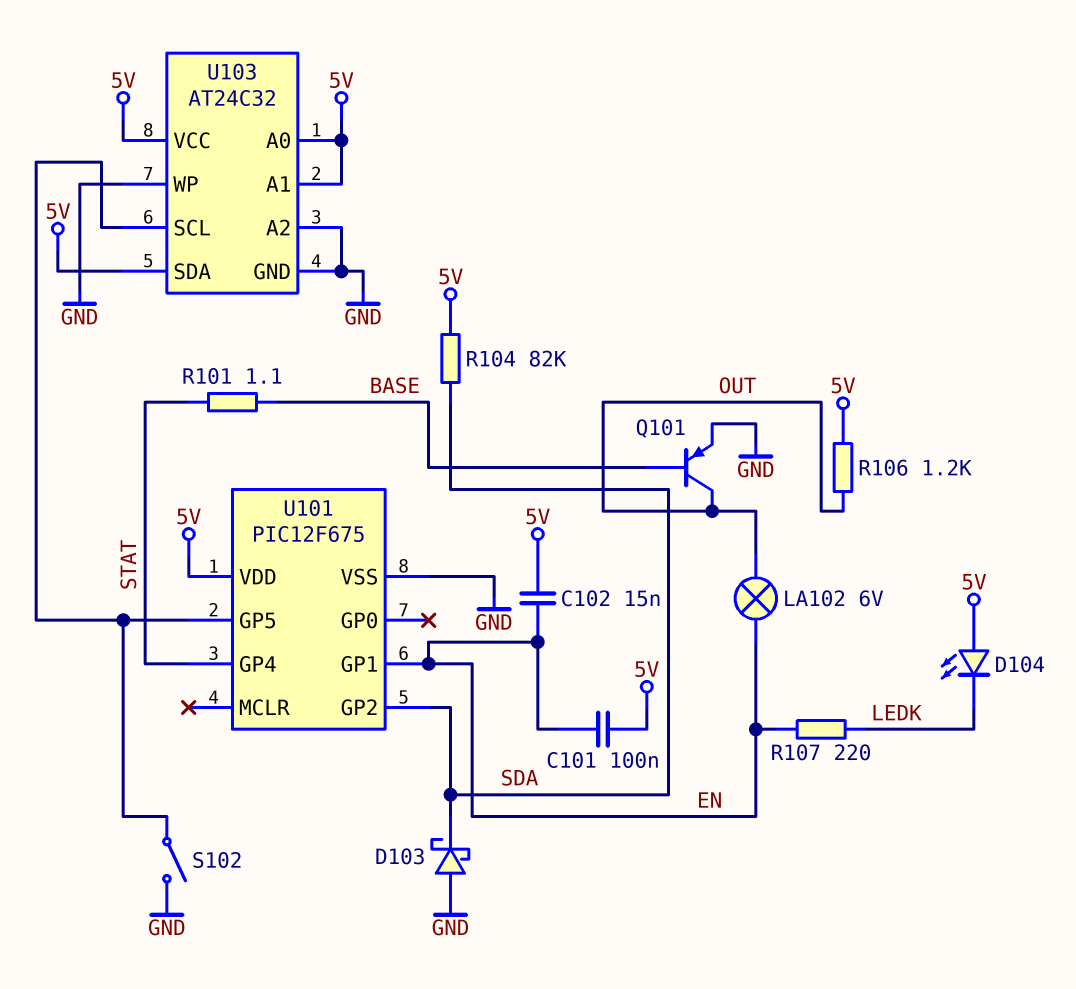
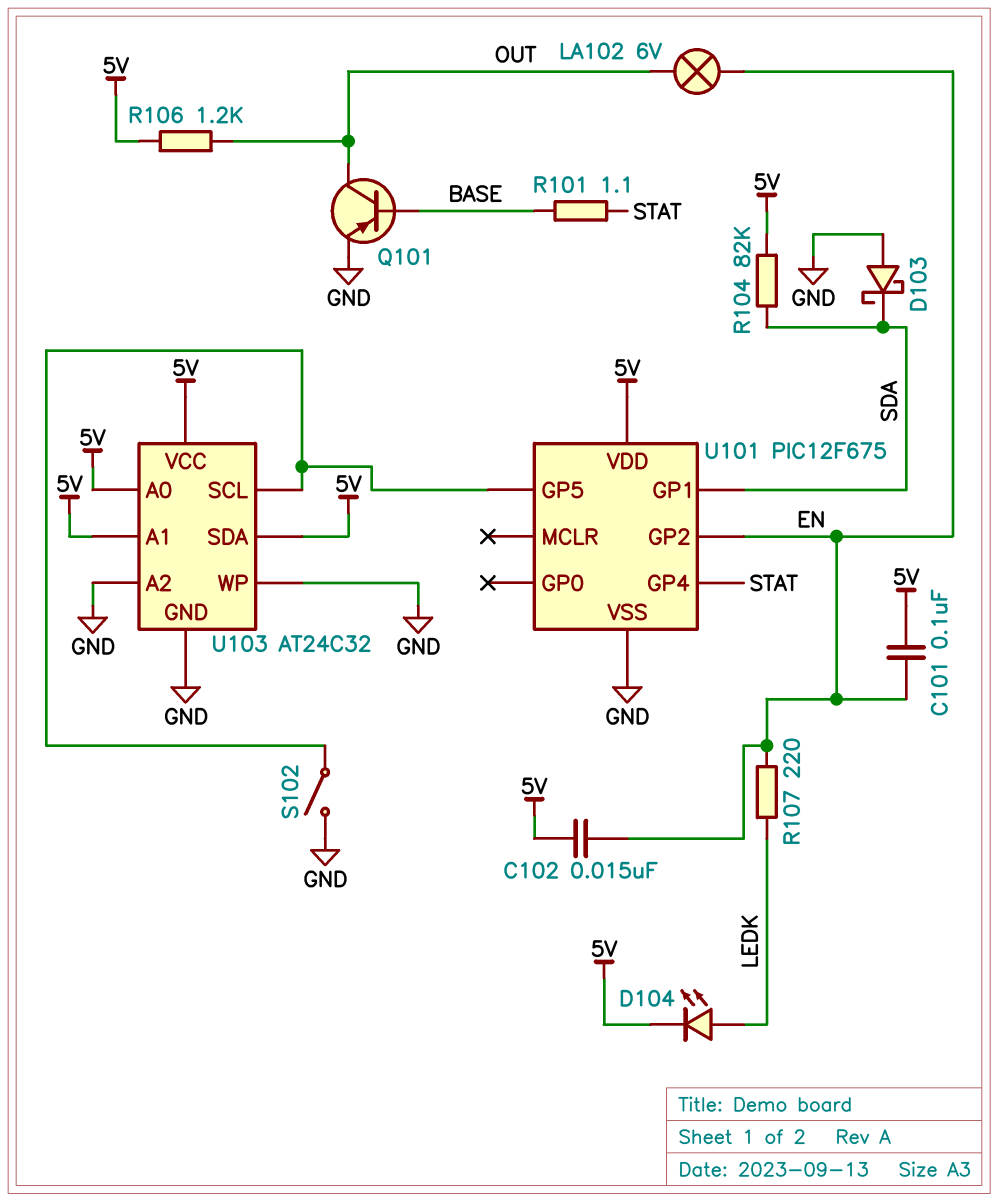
D104: LED (A 5V, K LEDK) -> LED (A LEDK, K 5V)
U101 pin GP1: EN -> SDA
U101 pin GP2: SDA -> EN

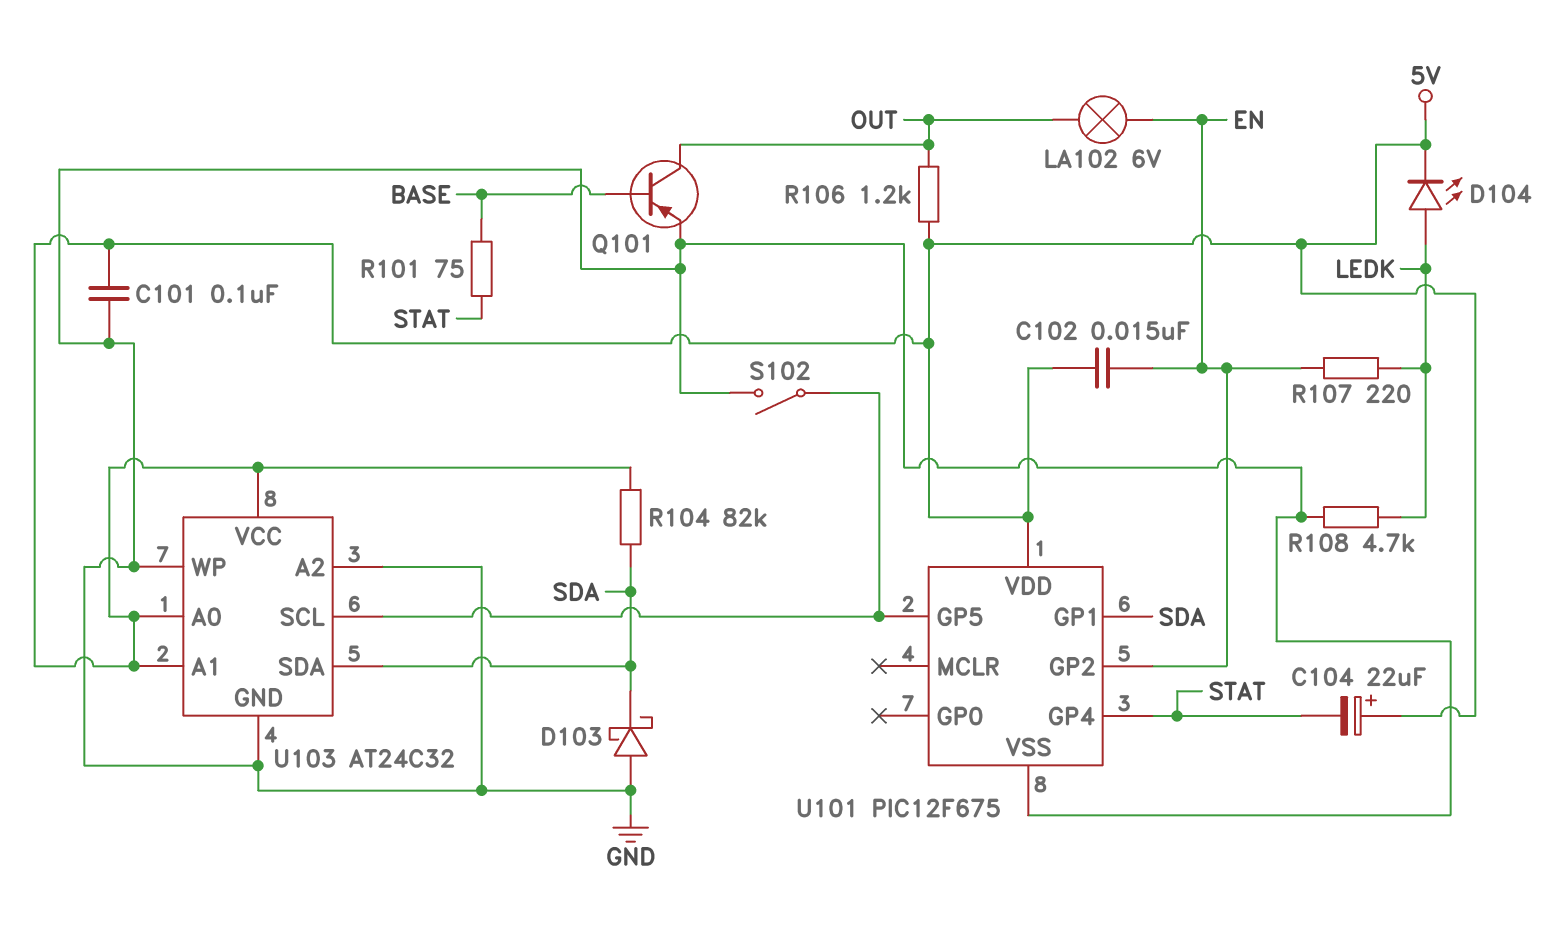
C101: 100nF (5V, EN) -> 100nF (5V, GND)
C104: none -> 22uF (plus 5V, minus STAT)
R101: 1.1 (BASE, STAT) -> 75 (BASE, STAT)
R108: none -> 4.7k (GND, LEDK)
U103 pin SDA: 5V -> SDA

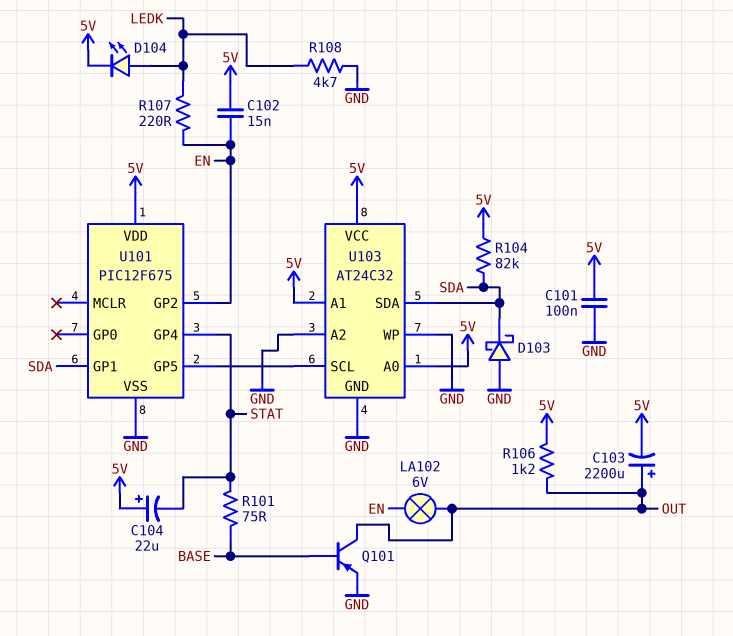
C103: none -> 2200uF (plus OUT, minus 5V)
S102: switch (GND, U101/GP5) -> none

